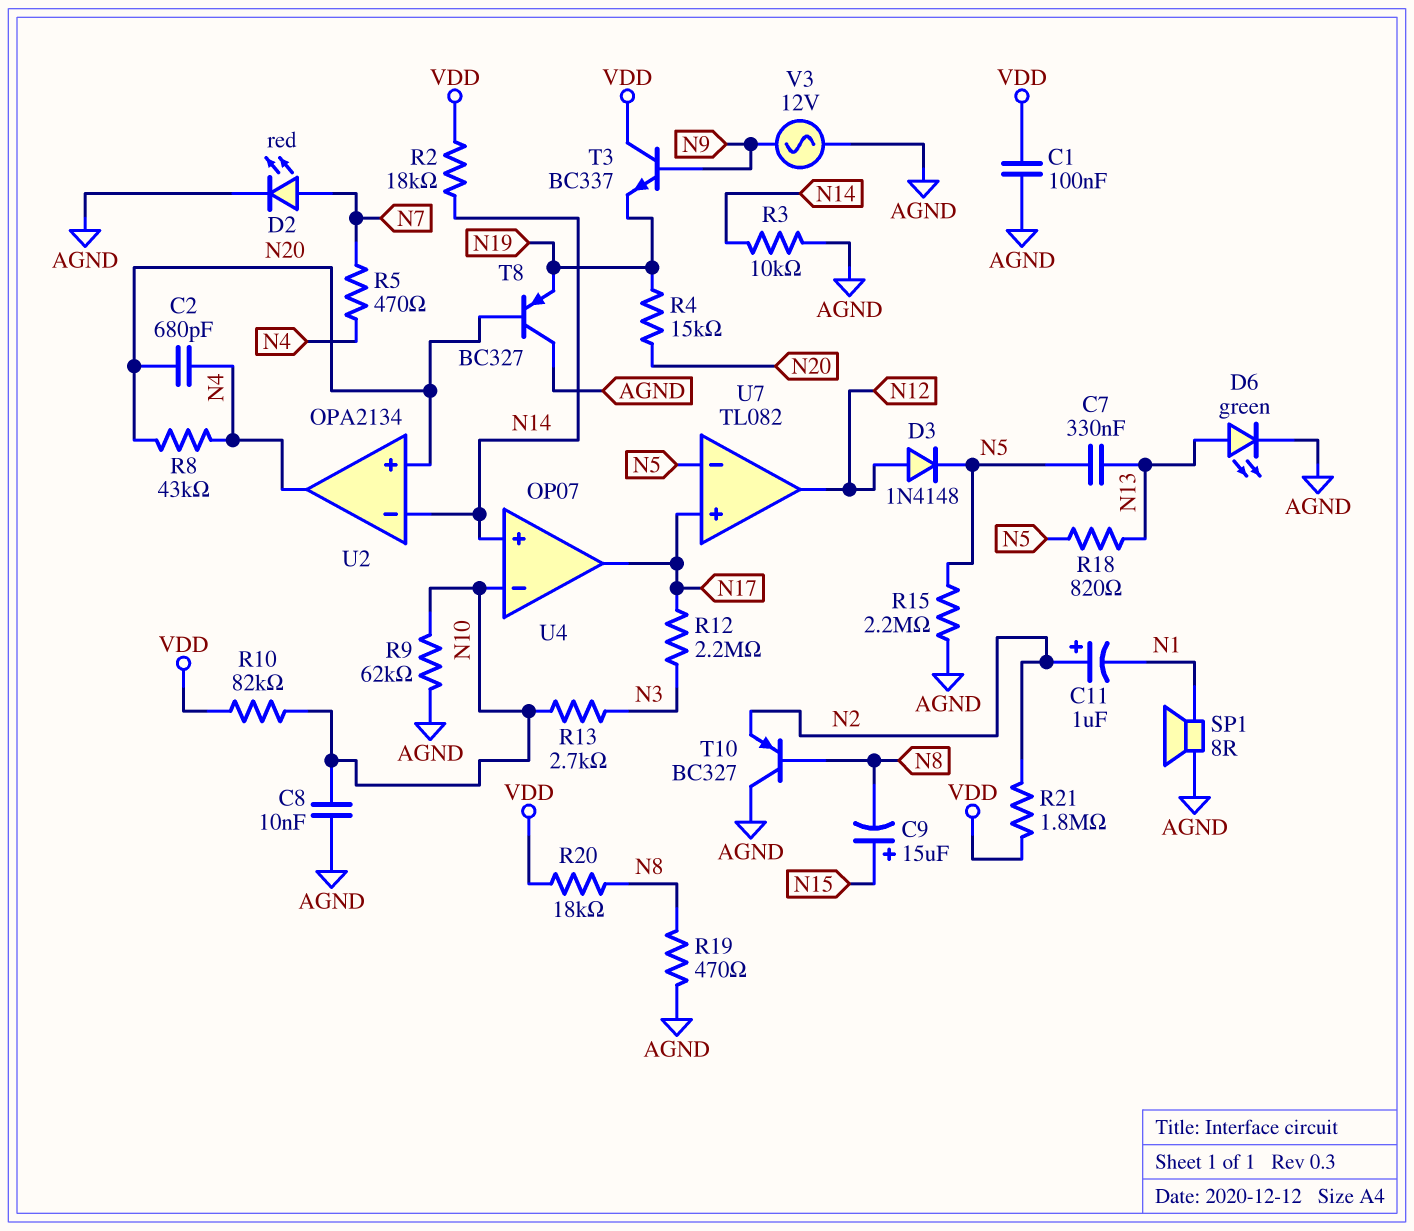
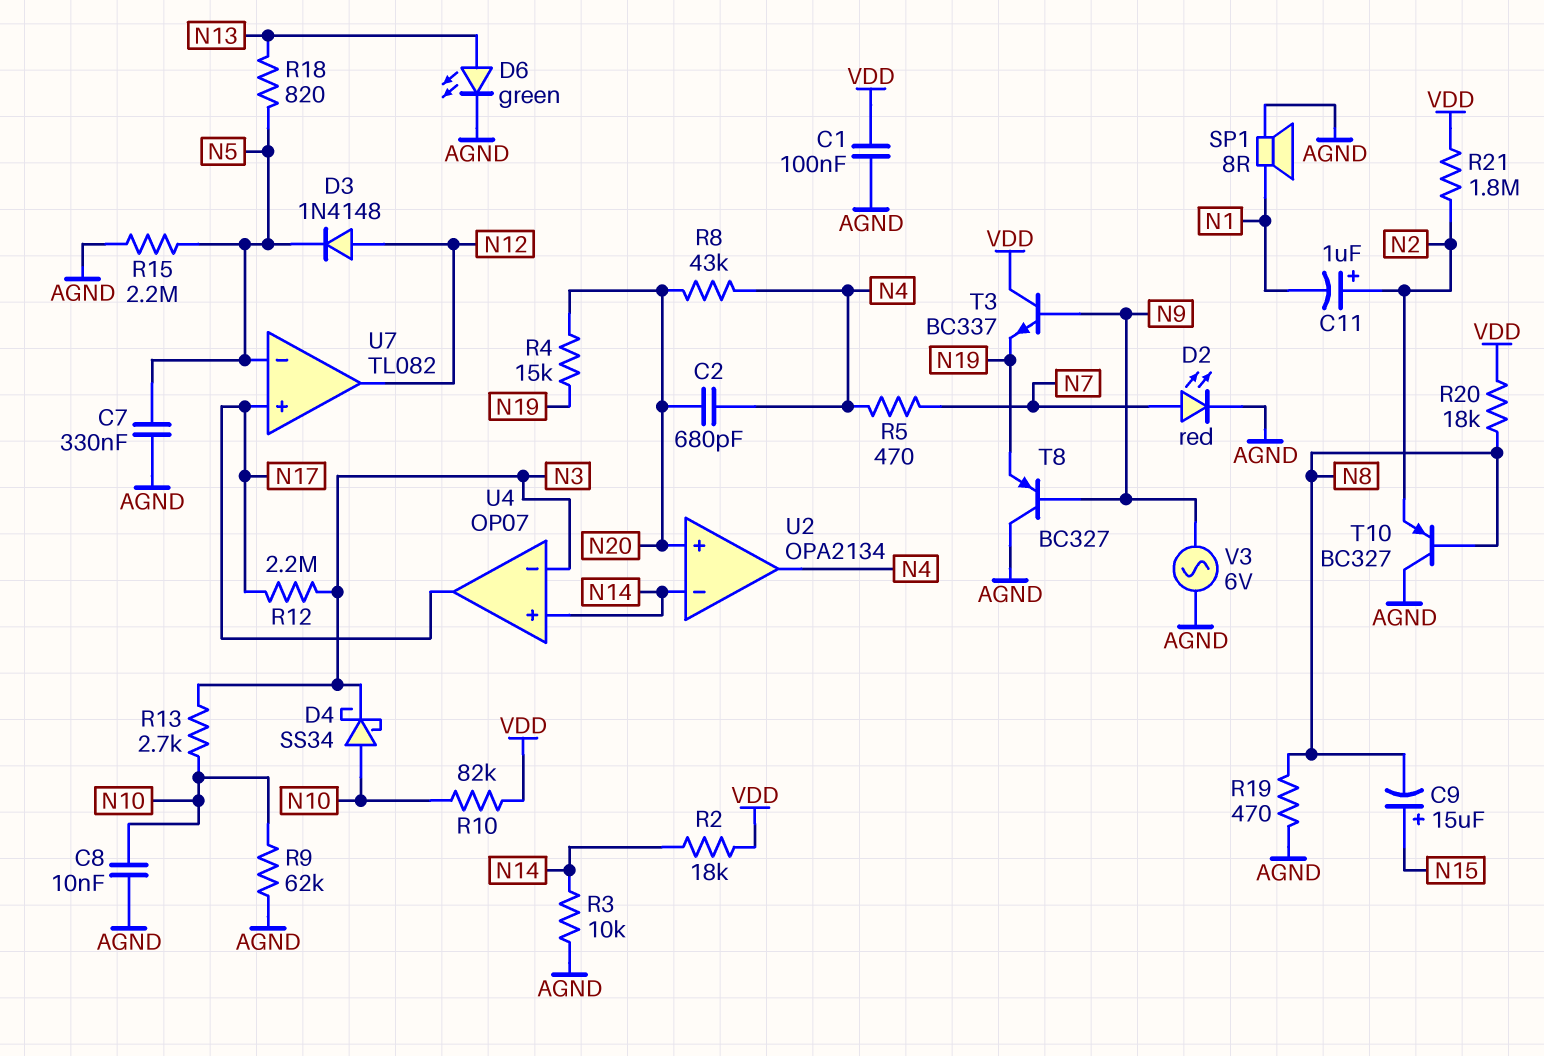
C7: 330nF (N5, N13) -> 330nF (AGND, N5)
D4: none -> schottky SS34 (A N10, K N3)
T8: PNP BC327 (B N20, C AGND, E N19) -> PNP BC327 (B N9, C AGND, E N19)
U4 pin in-: N10 -> N3
V3: AC 12V (AGND, N9) -> AC 6V (AGND, N9)

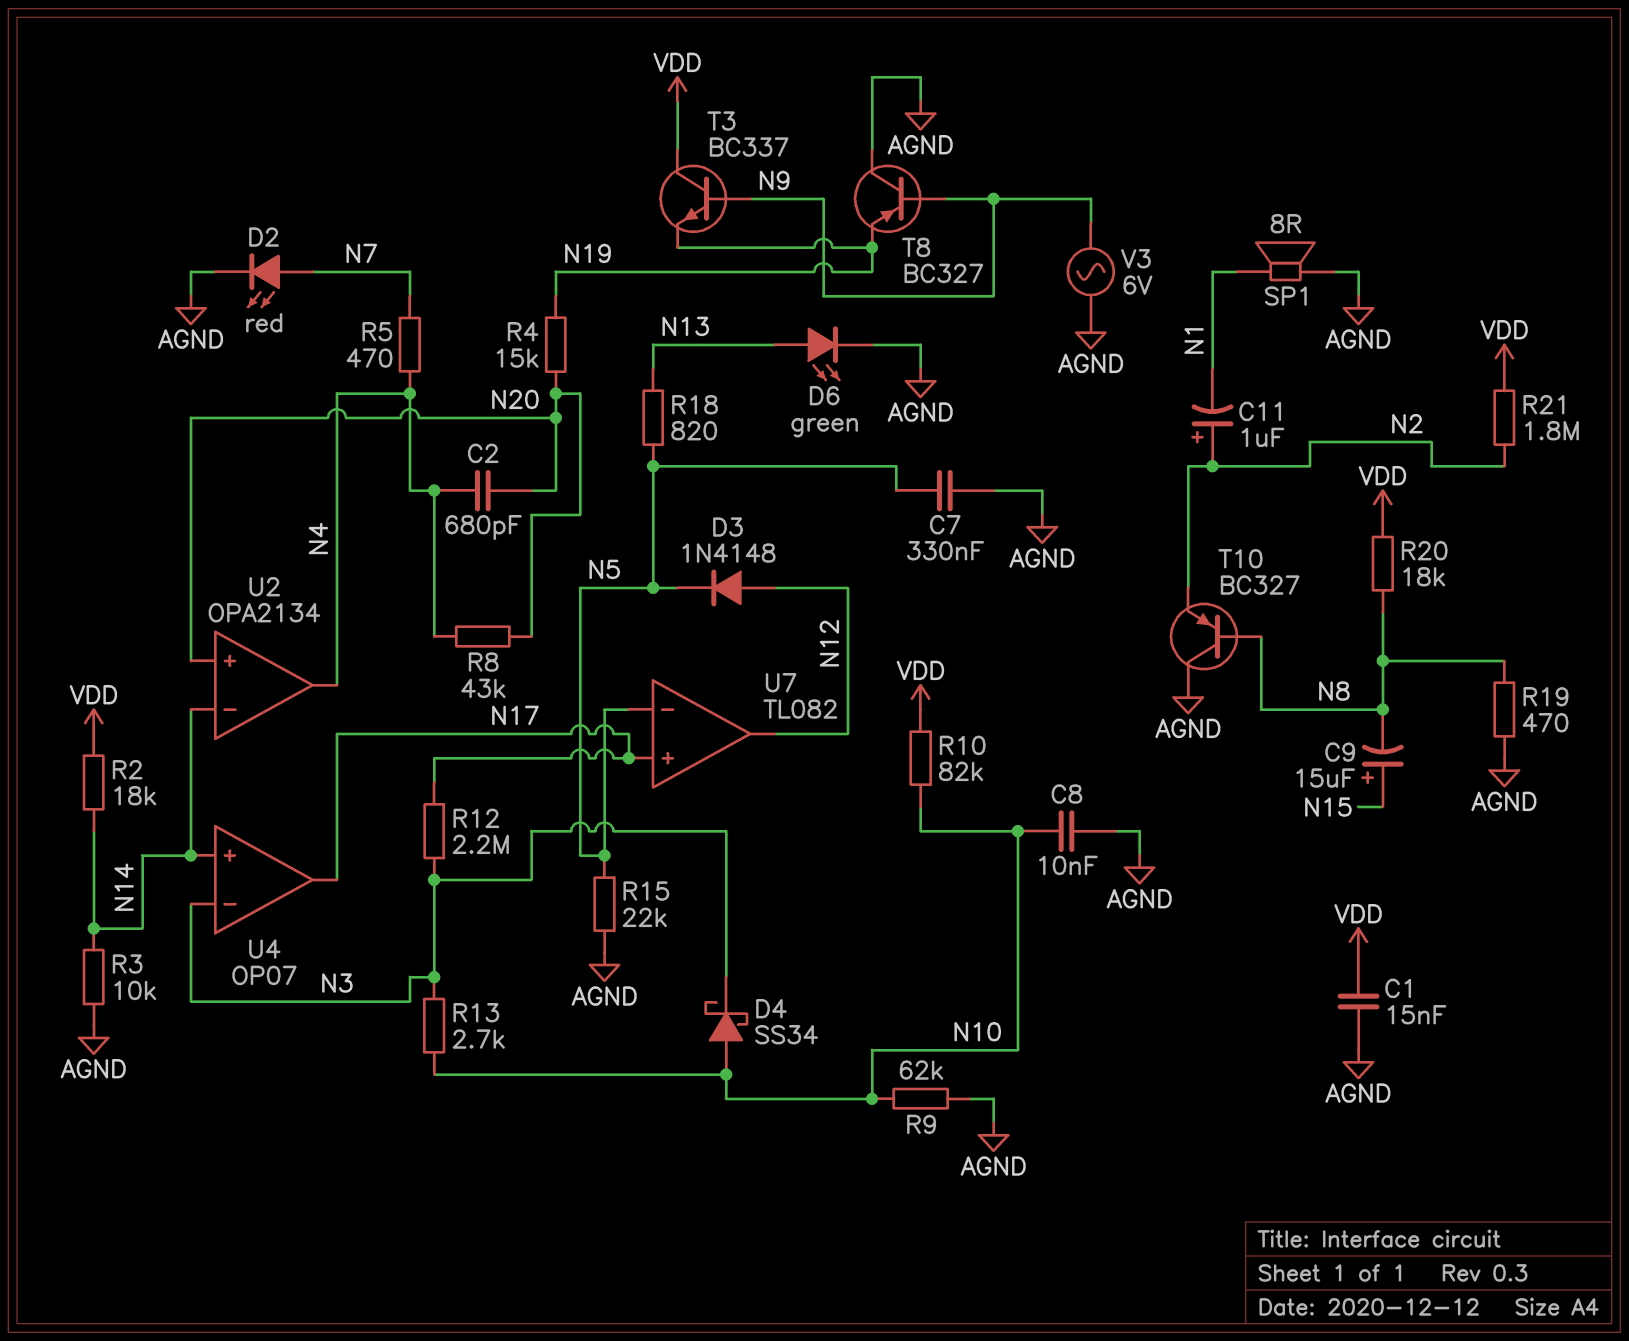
C1: 100nF (AGND, VDD) -> 15nF (AGND, VDD)
R15: 2.2M (AGND, N5) -> 22k (AGND, N5)

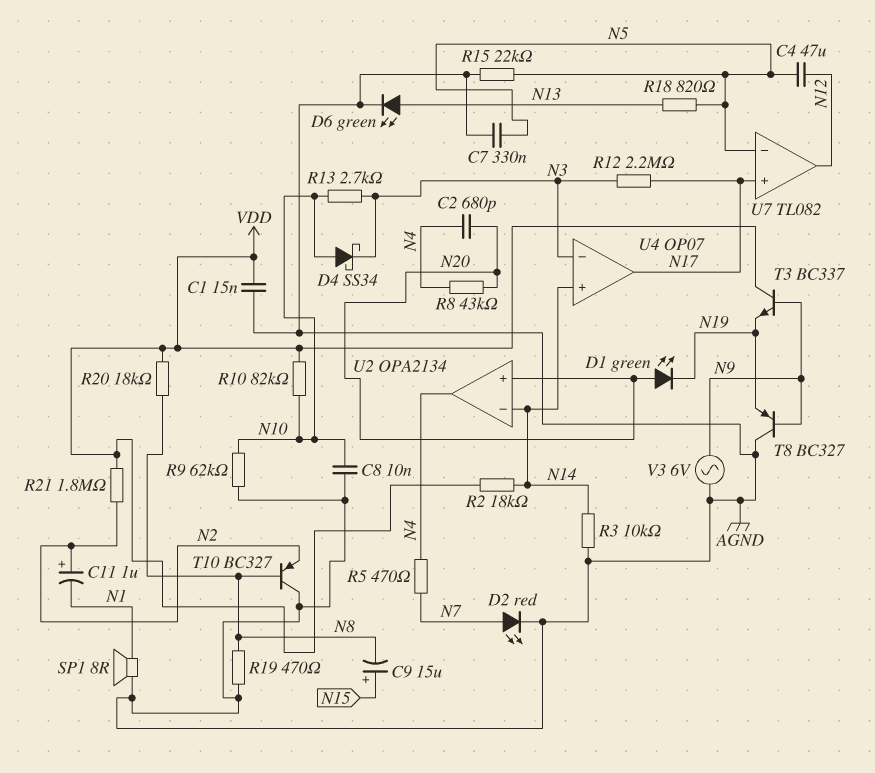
C4: none -> 47uF (N5, N12)
D1: none -> LED green (A N20, K N19)
D3: diode 1N4148 (A N12, K N5) -> none
R4: 15k (N19, N20) -> none

